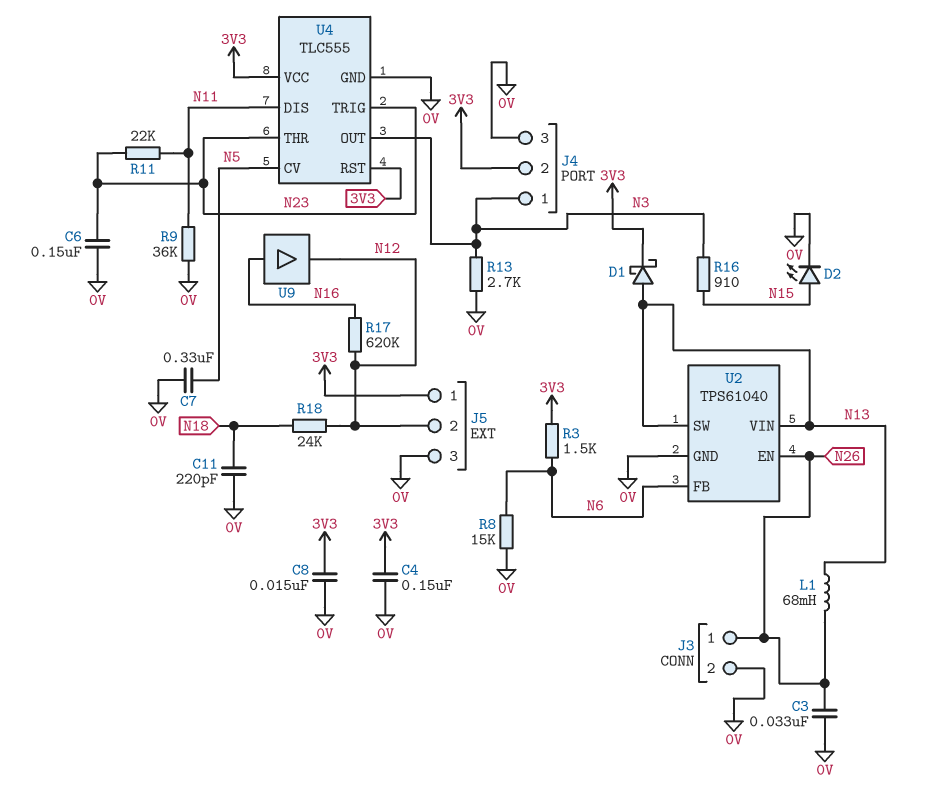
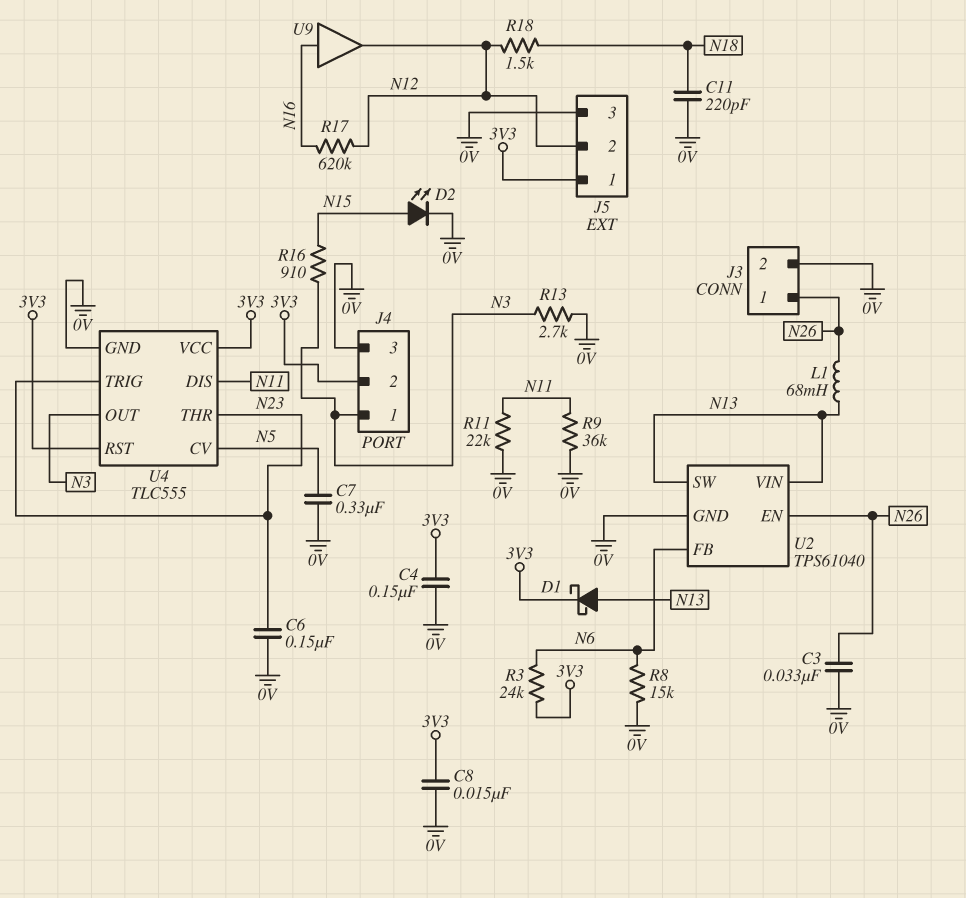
R3: 1.5k (3V3, N6) -> 24k (3V3, N6)
R11: 22k (N11, N23) -> 22k (0V, N11)
R18: 24k (N12, N18) -> 1.5k (N12, N18)

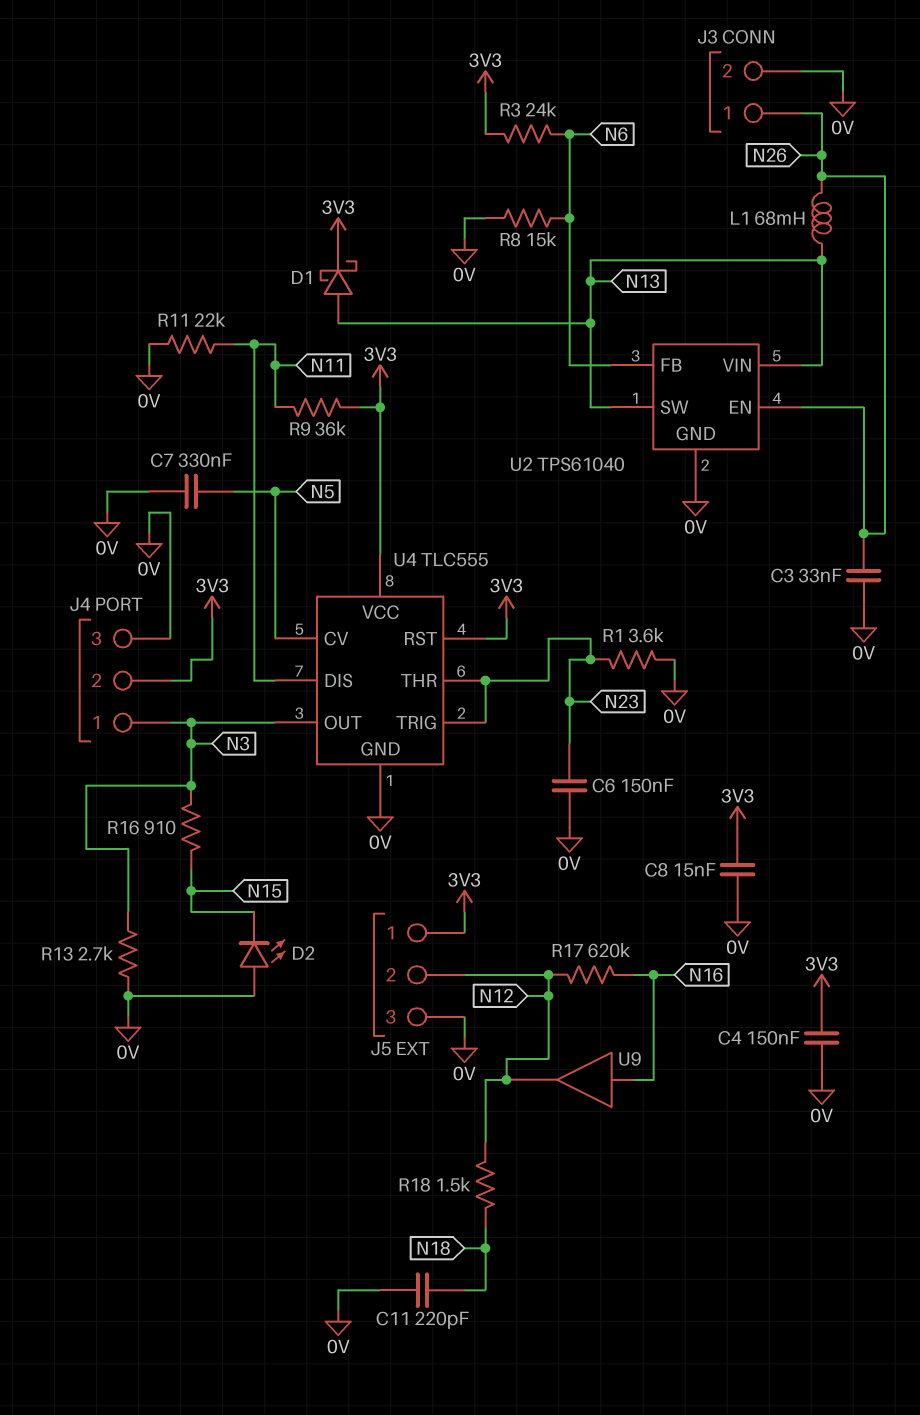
D2: LED (A N15, K 0V) -> LED (A 0V, K N15)
R1: none -> 3.6k (0V, N23)
R9: 36k (0V, N11) -> 36k (3V3, N11)

